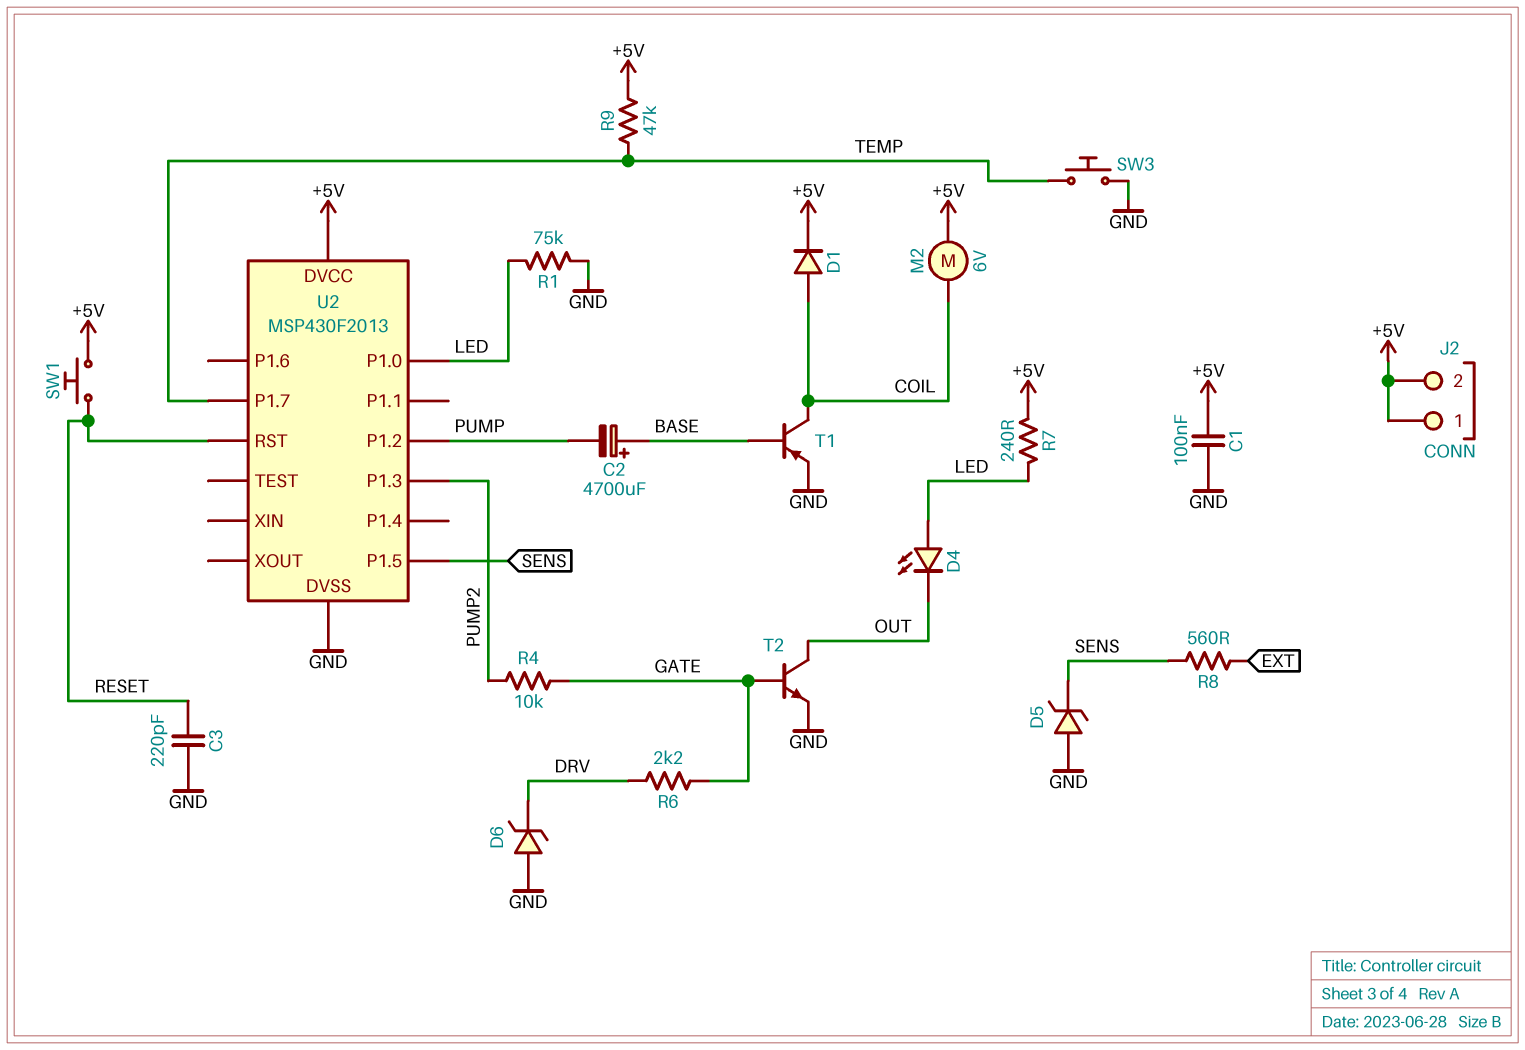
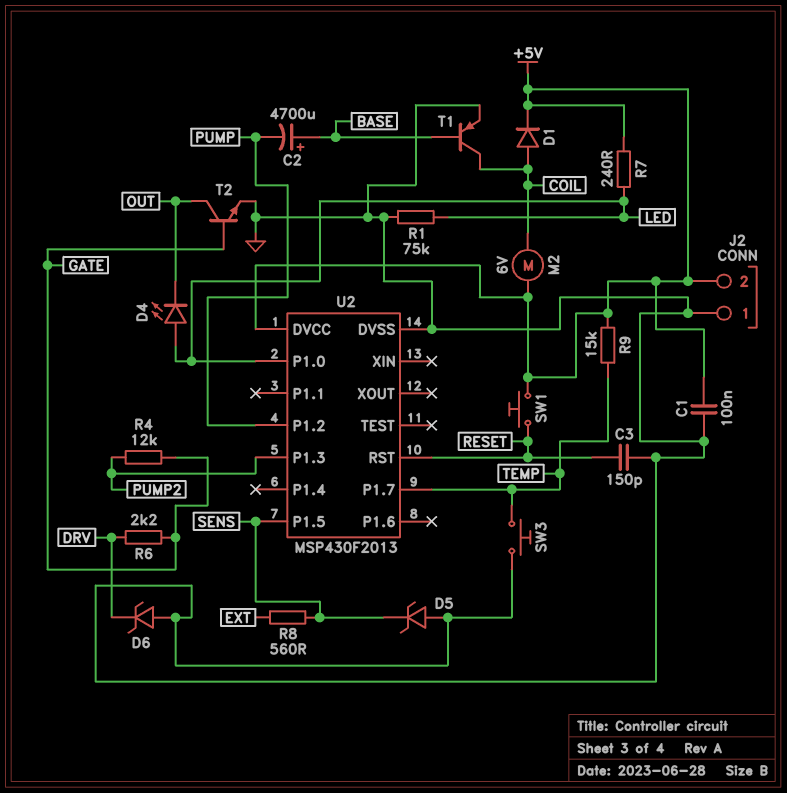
C3: 220pF (GND, RESET) -> 150pF (GND, RESET)
J2 pin 1: +5V -> GND
R4: 10k (GATE, PUMP2) -> 12k (GATE, PUMP2)
R9: 47k (+5V, TEMP) -> 15k (+5V, TEMP)

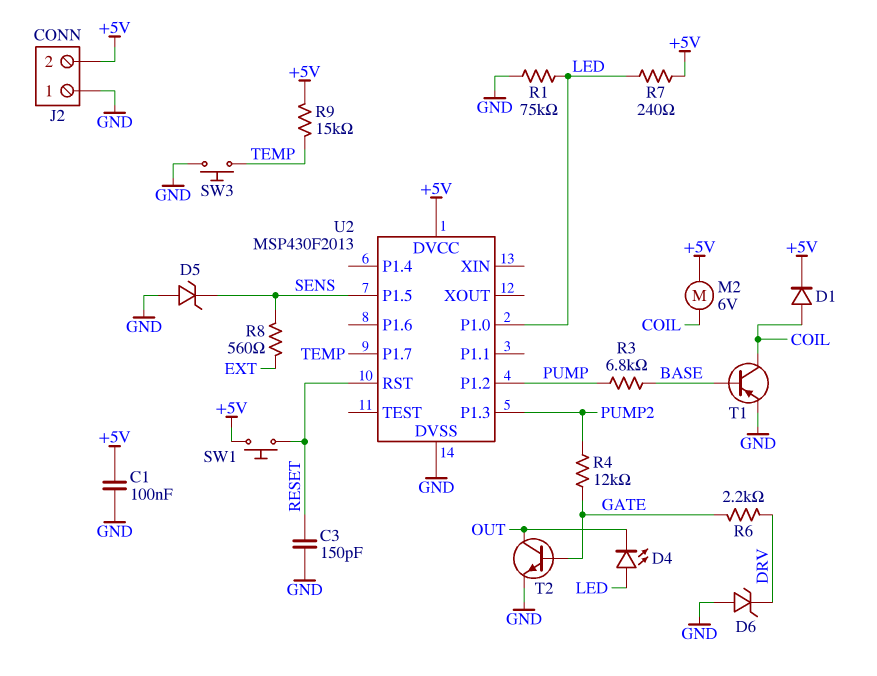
C2: 4700uF (plus BASE, minus PUMP) -> none
R3: none -> 6.8k (BASE, PUMP)

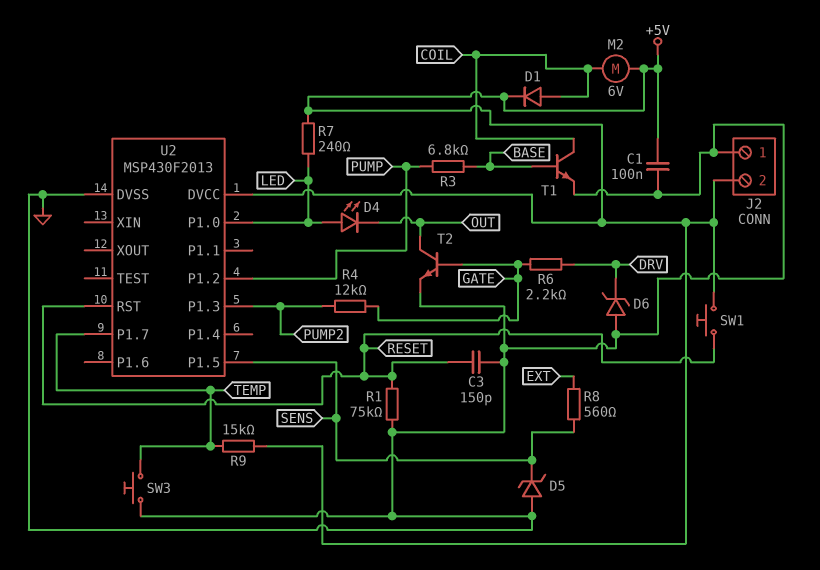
R1: 75k (GND, LED) -> 75k (GND, RESET)
T1: PNP (B BASE, C COIL, E GND) -> NPN (B BASE, C COIL, E GND)

